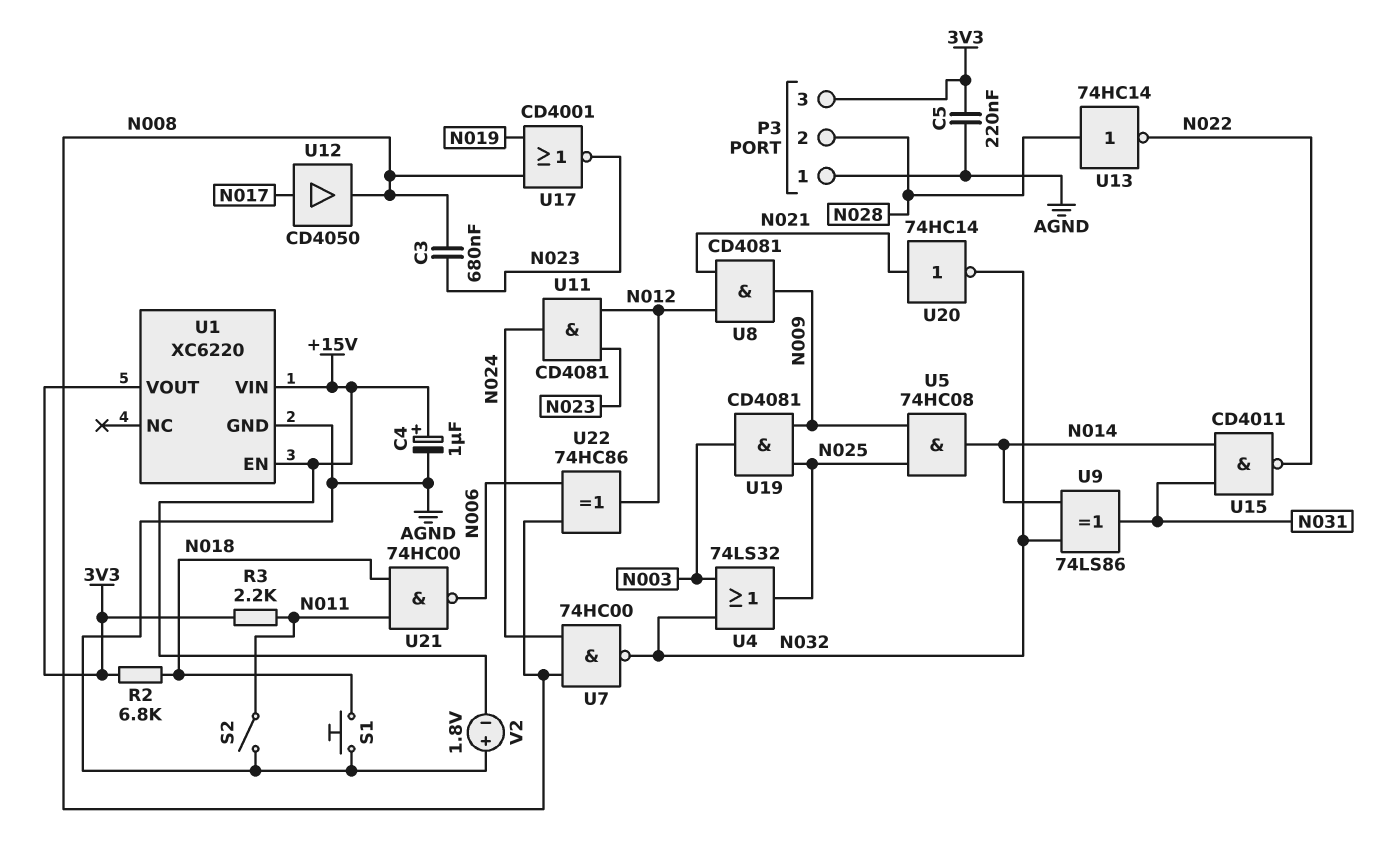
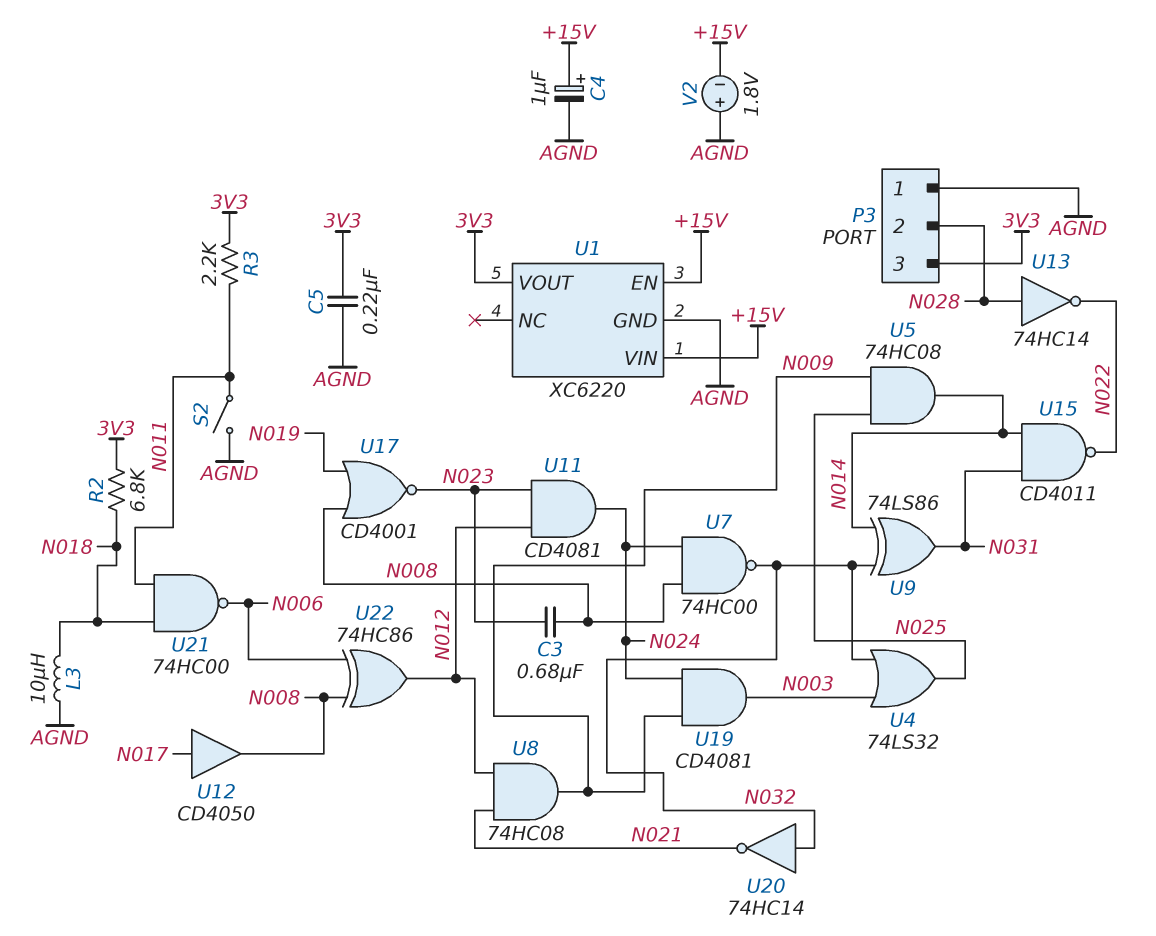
L3: none -> 10uH (AGND, N018)
S1: button (AGND, N018) -> none
U8: AND CD4081 (in N012, in N021, out N009) -> AND 74HC08 (in N012, in N021, out N009)
U19: AND CD4081 (in N009, in N025, out N003) -> AND CD4081 (in N009, in N024, out N003)
U20: NOT 74HC14 (in N021, out N032) -> NOT 74HC14 (in N032, out N021)

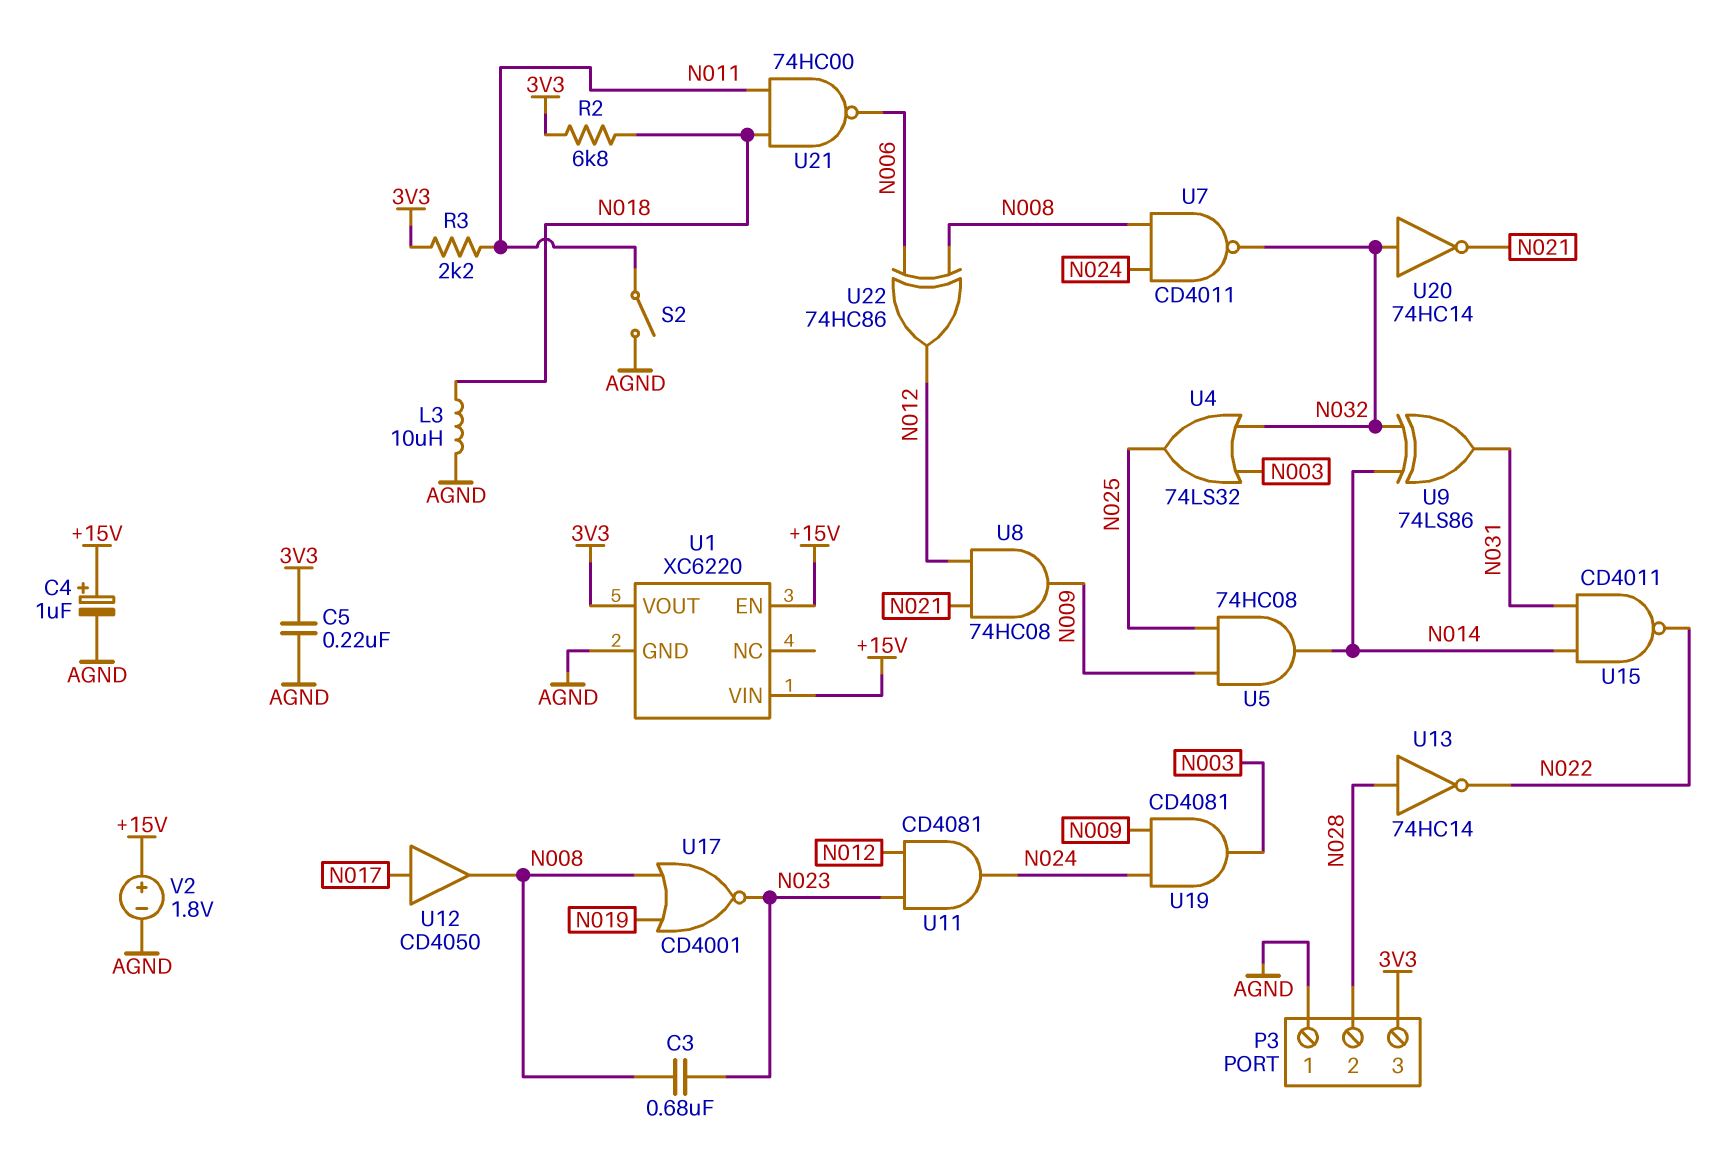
U7: NAND 74HC00 (in N008, in N024, out N032) -> NAND CD4011 (in N008, in N024, out N032)
V2: 1.8V (plus AGND, minus +15V) -> 1.8V (plus +15V, minus AGND)

